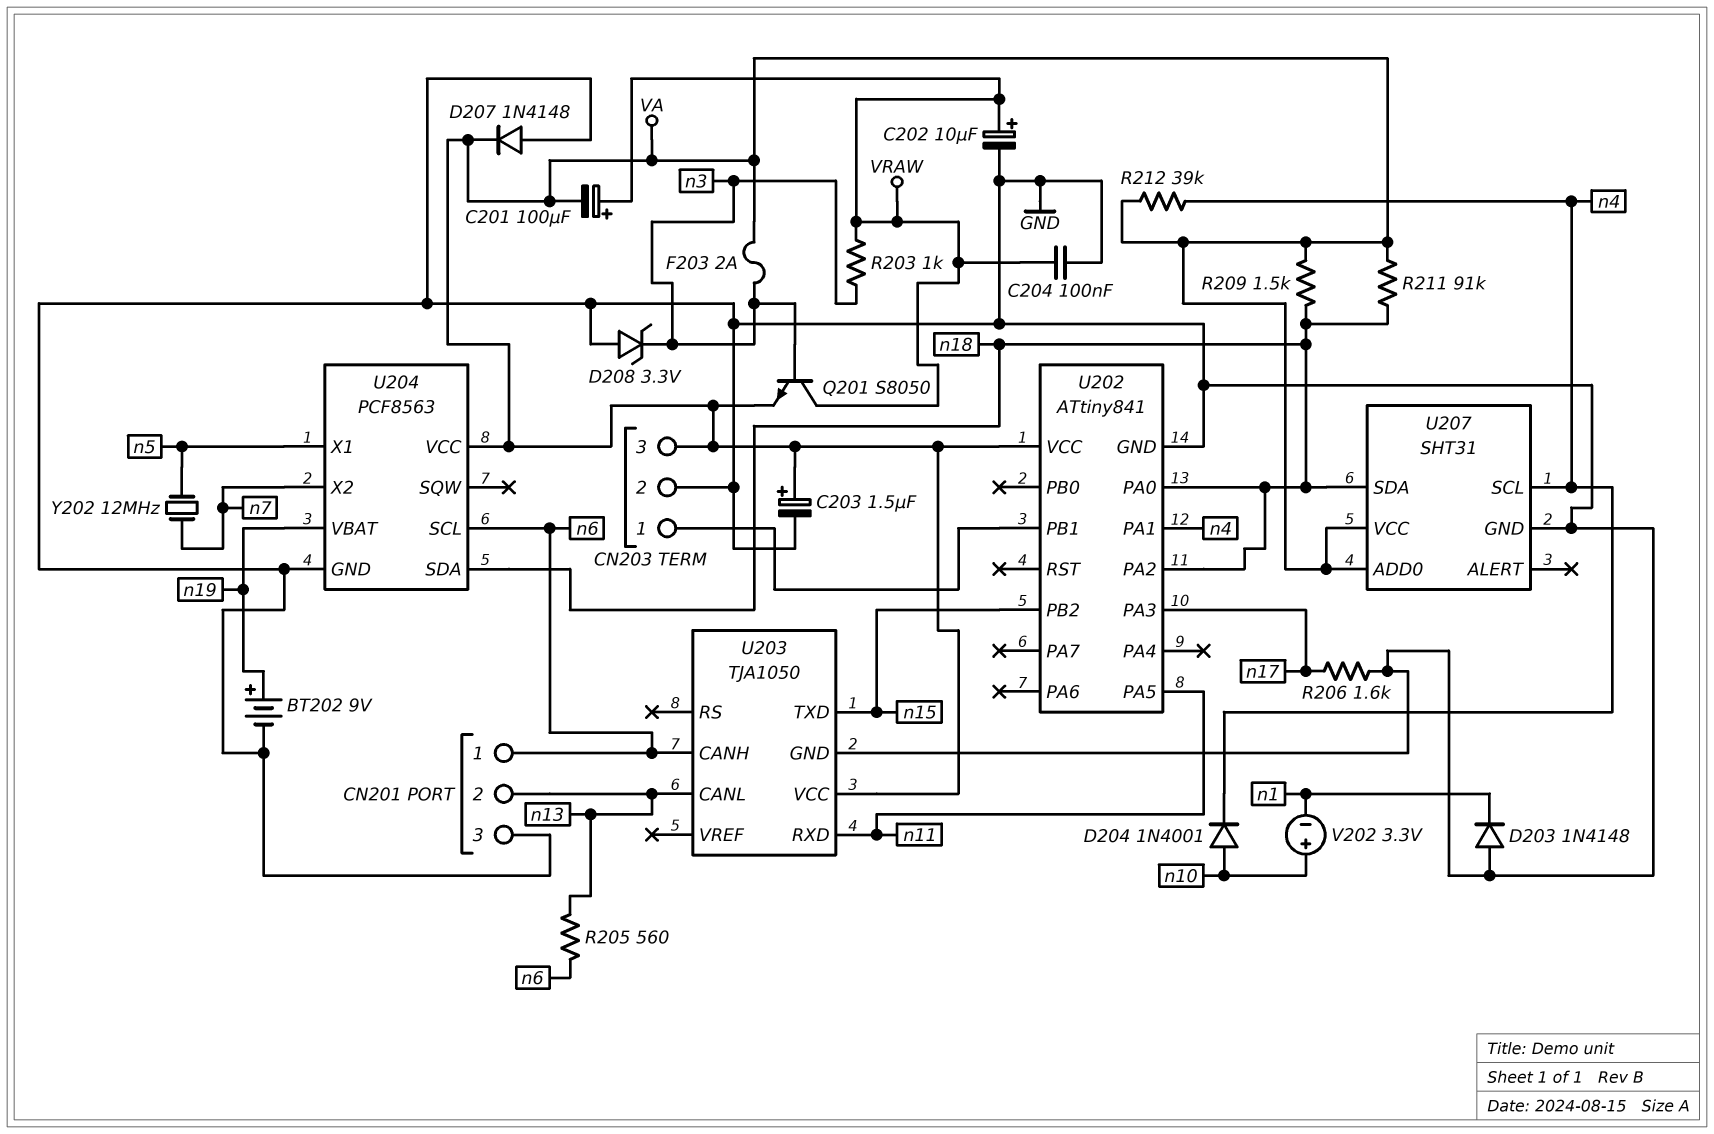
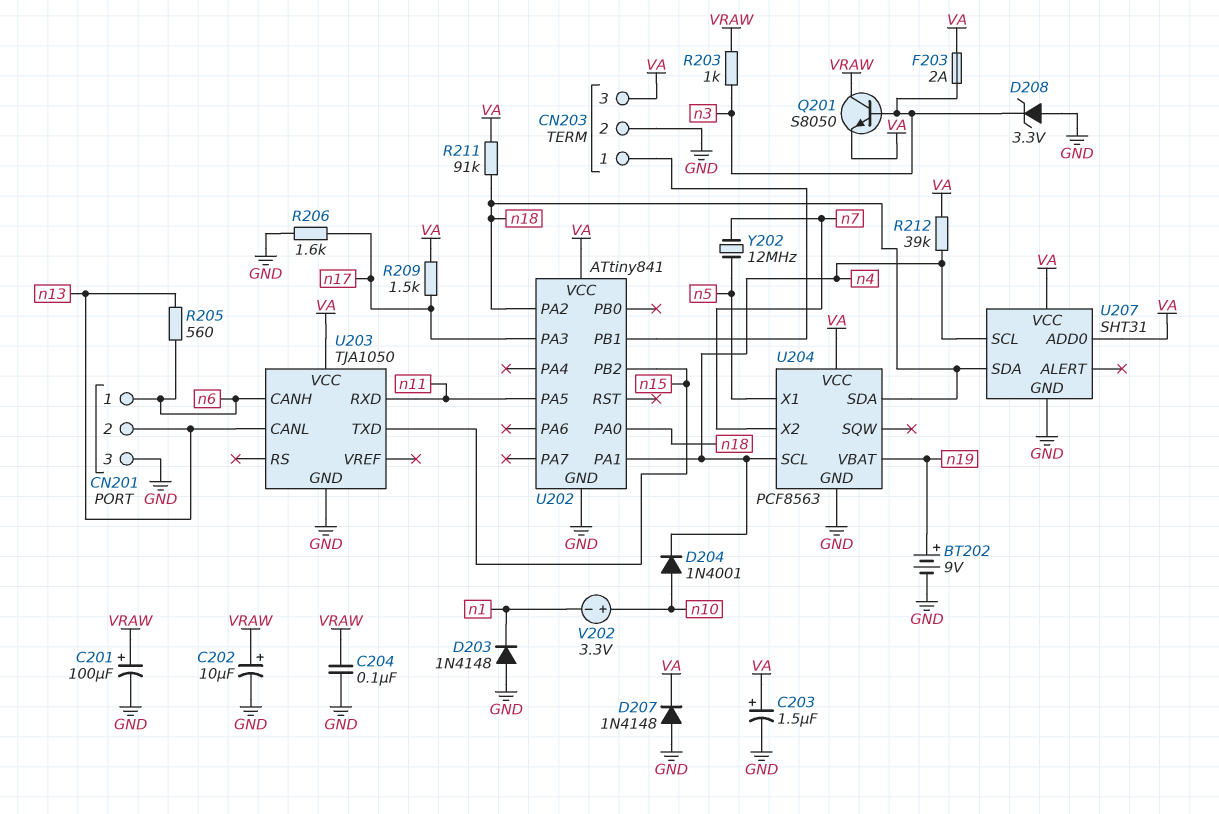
C201: 100uF (plus VRAW, minus VA) -> 100uF (plus VRAW, minus GND)
R209: 1.5k (VA, n18) -> 1.5k (VA, n17)
U204 pin SCL: n6 -> n4

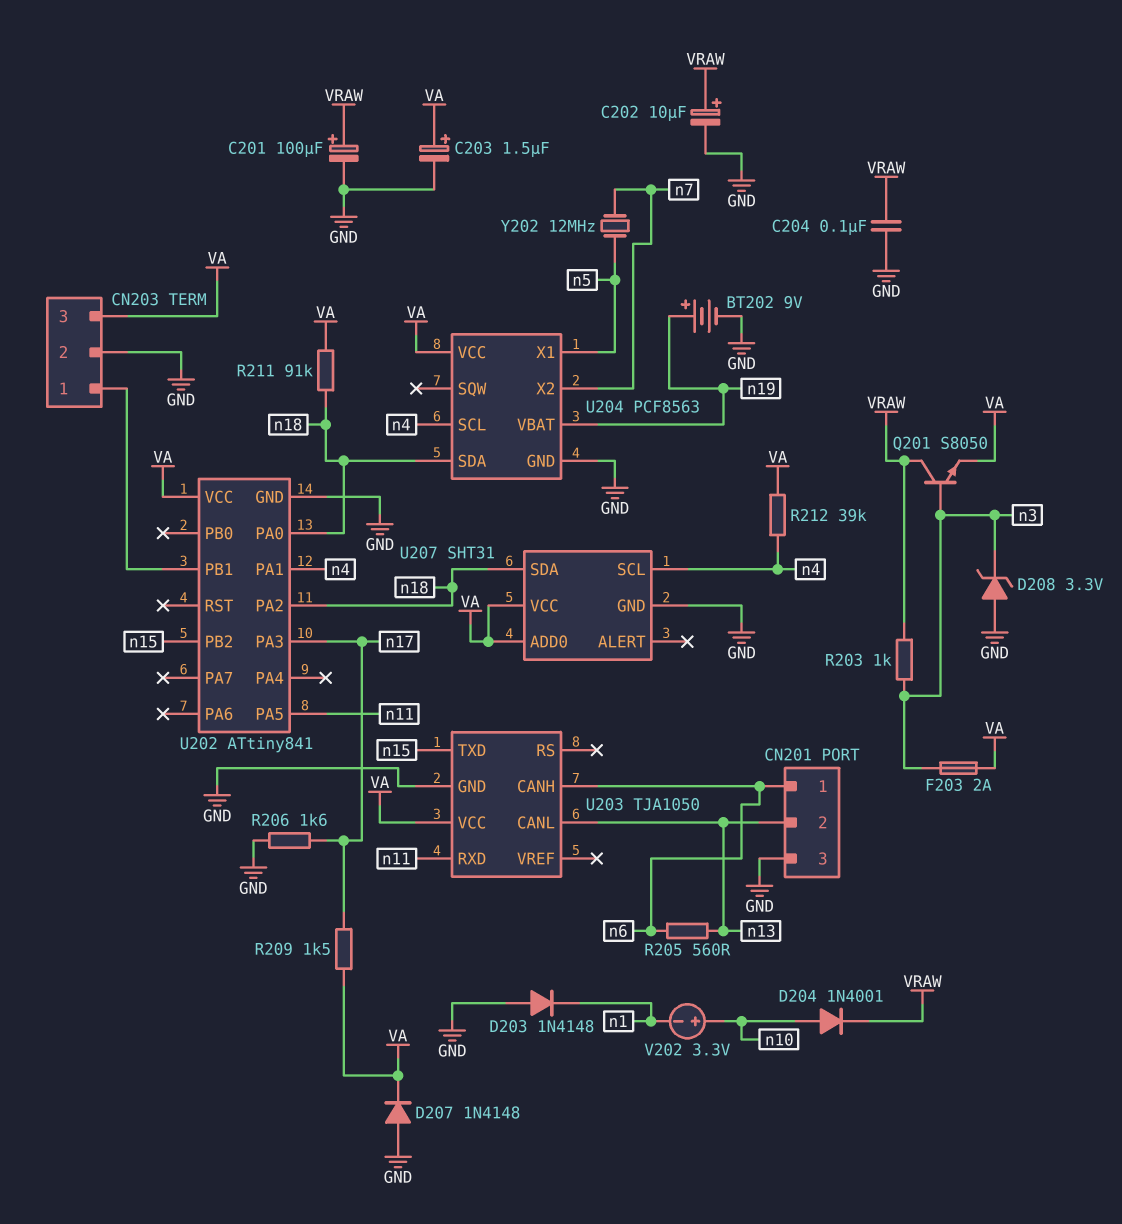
D204: diode 1N4001 (A n10, K n4) -> diode 1N4001 (A n10, K VRAW)

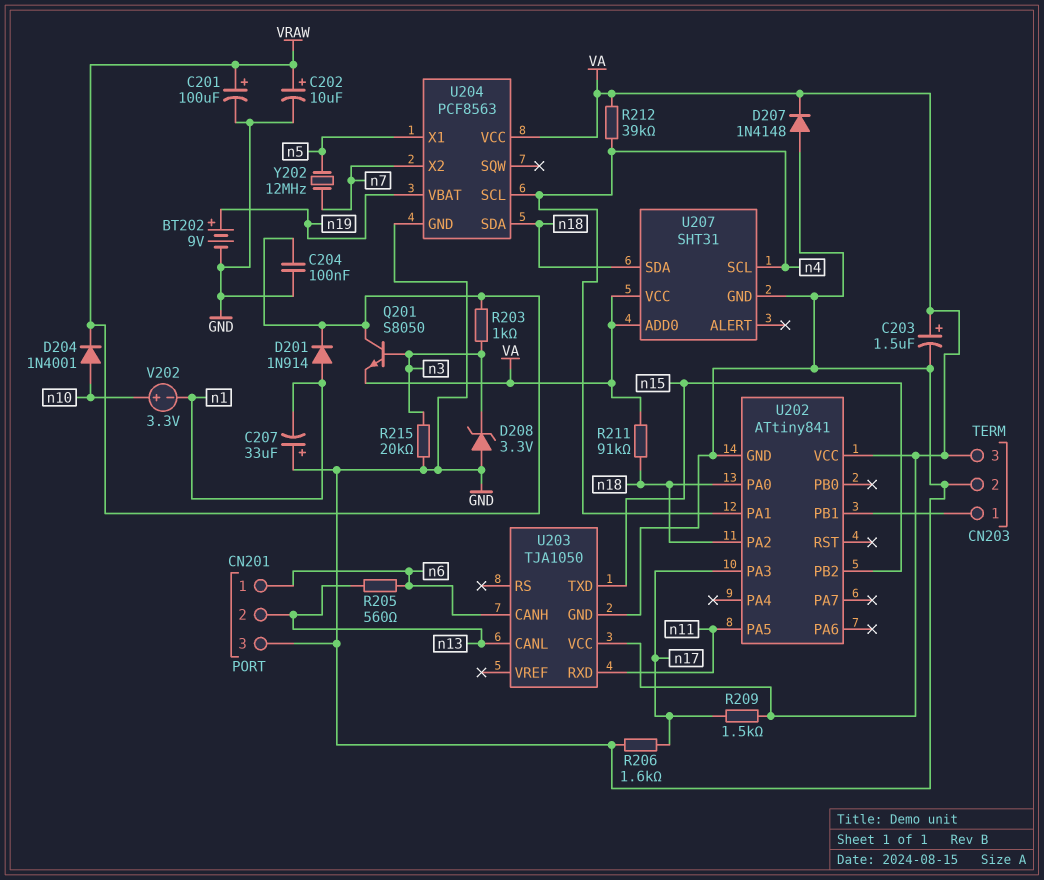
C207: none -> 33uF (plus GND, minus n1)
D201: none -> diode 1N914 (A n1, K VRAW)
D203: diode 1N4148 (A GND, K n1) -> none
F203: 2A (VA, n3) -> none
R215: none -> 20k (GND, n3)

